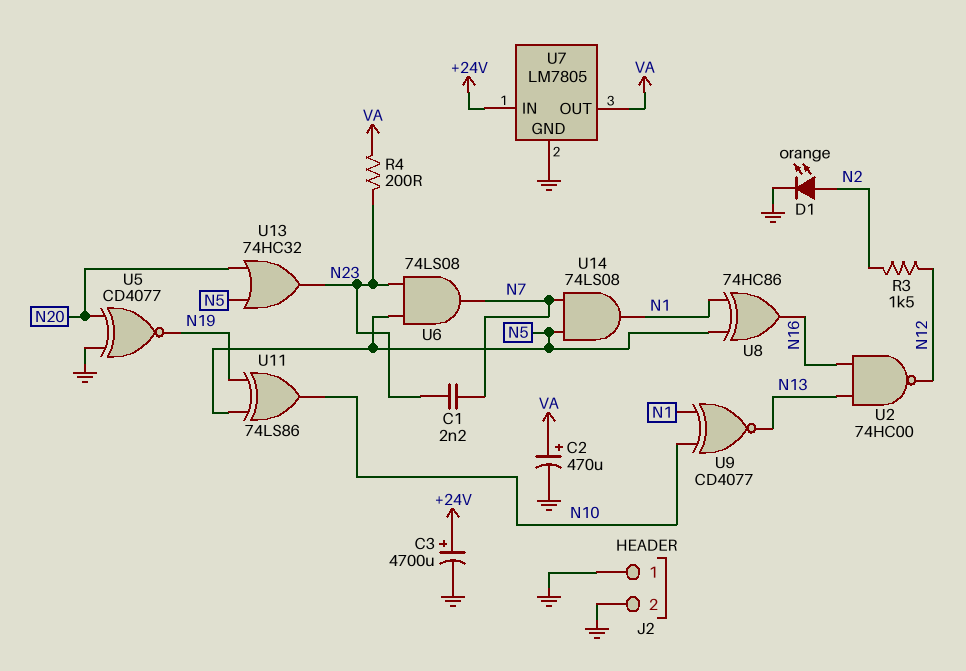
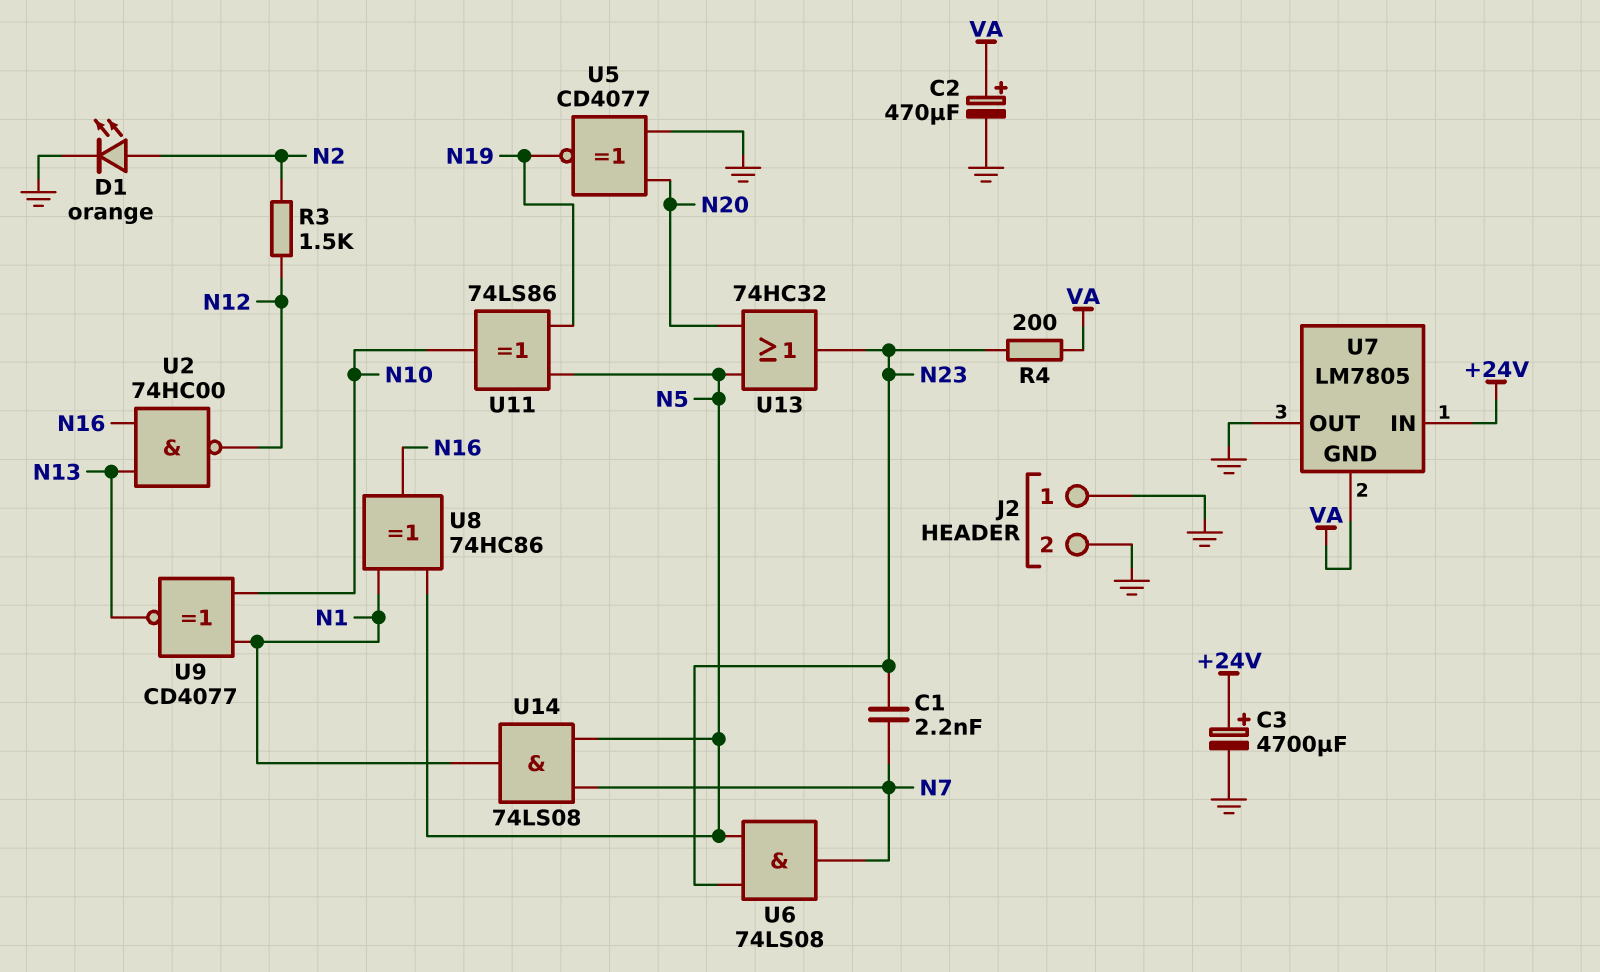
U7 pin GND: GND -> VA
U7 pin OUT: VA -> GND

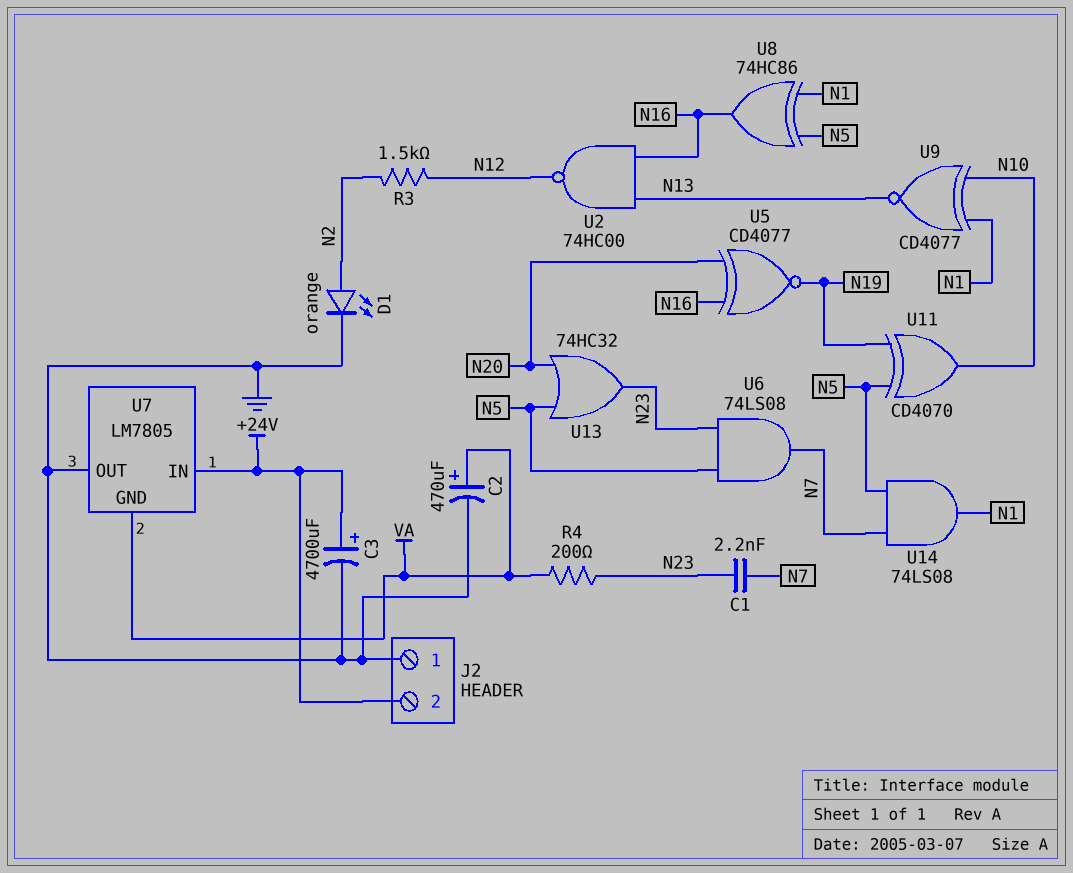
J2 pin 2: GND -> +24V
U5: XNOR CD4077 (in GND, in N20, out N19) -> XNOR CD4077 (in N16, in N20, out N19)
U11: XOR 74LS86 (in N5, in N19, out N10) -> XOR CD4070 (in N5, in N19, out N10)

